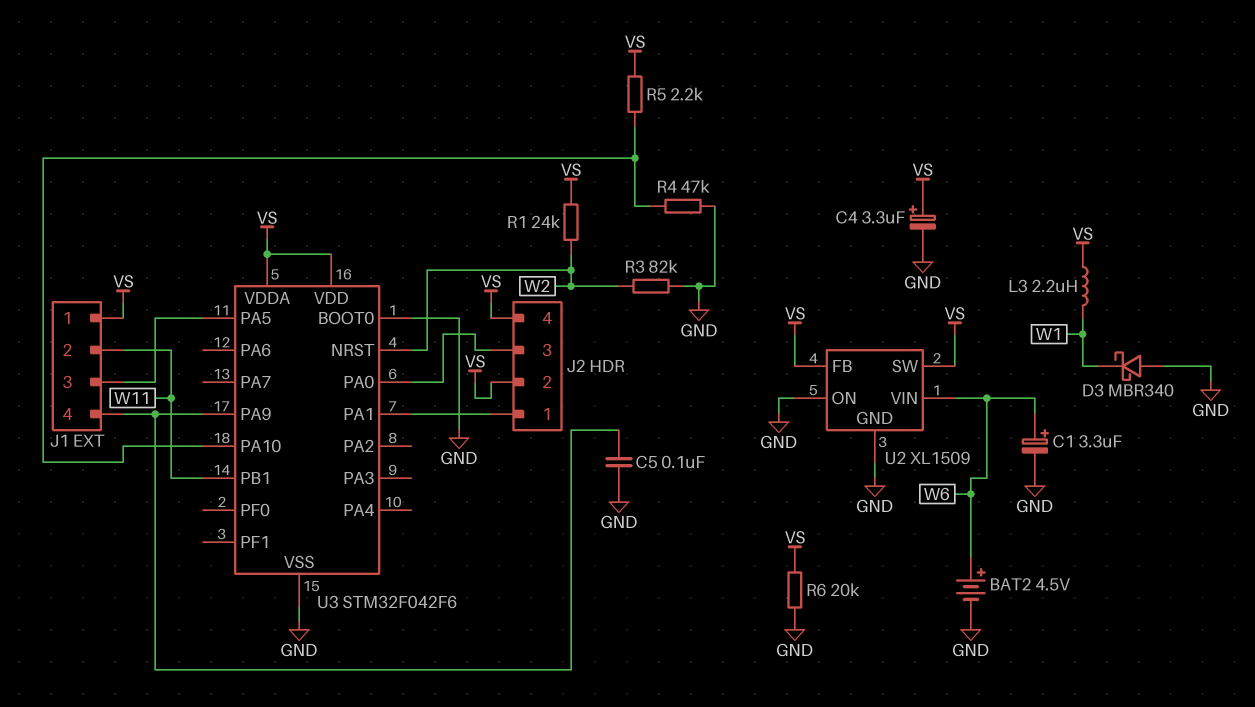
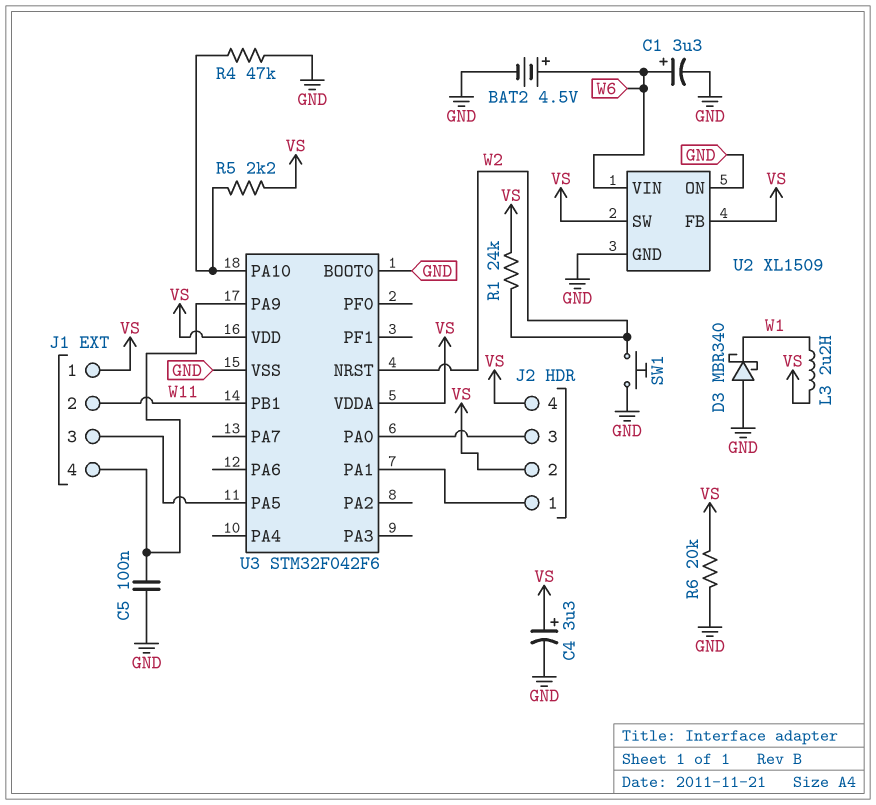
R3: 82k (GND, W2) -> none
SW1: none -> button (GND, W2)

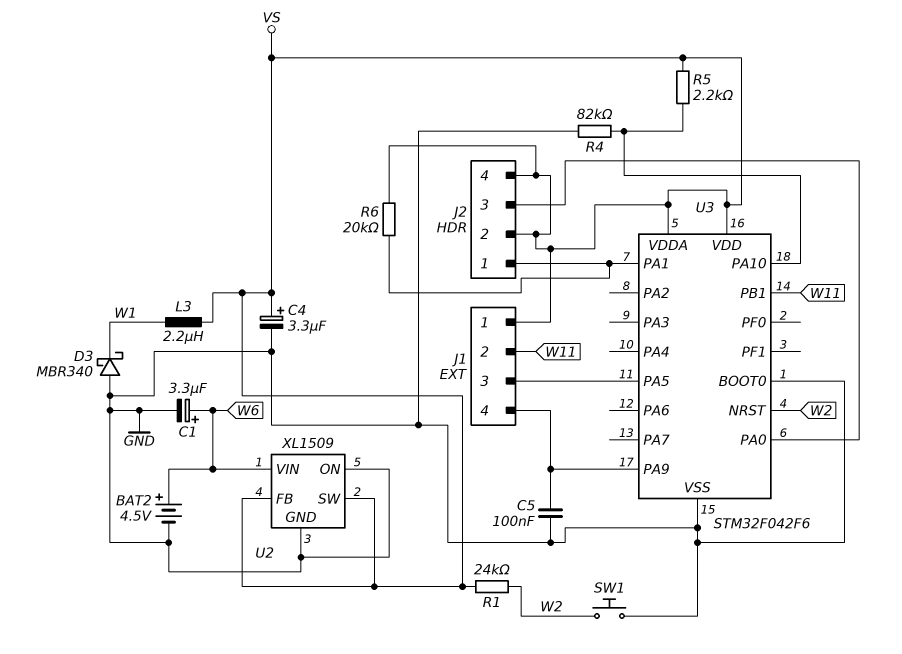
R4: 47k (GND, U3/PA10) -> 82k (GND, U3/PA10)
R6: 20k (GND, VS) -> 20k (J2/1, VS)

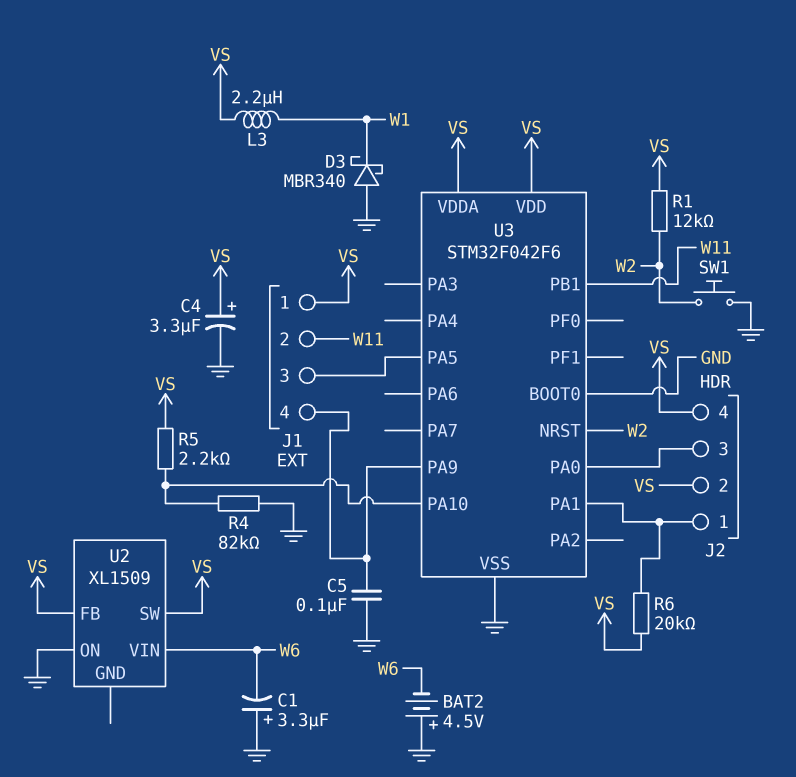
BAT2: 4.5V (plus W6, minus GND) -> 4.5V (plus GND, minus W6)
C1: 3.3uF (plus W6, minus GND) -> 3.3uF (plus GND, minus W6)
R1: 24k (VS, W2) -> 12k (VS, W2)
U2 pin GND: GND -> none

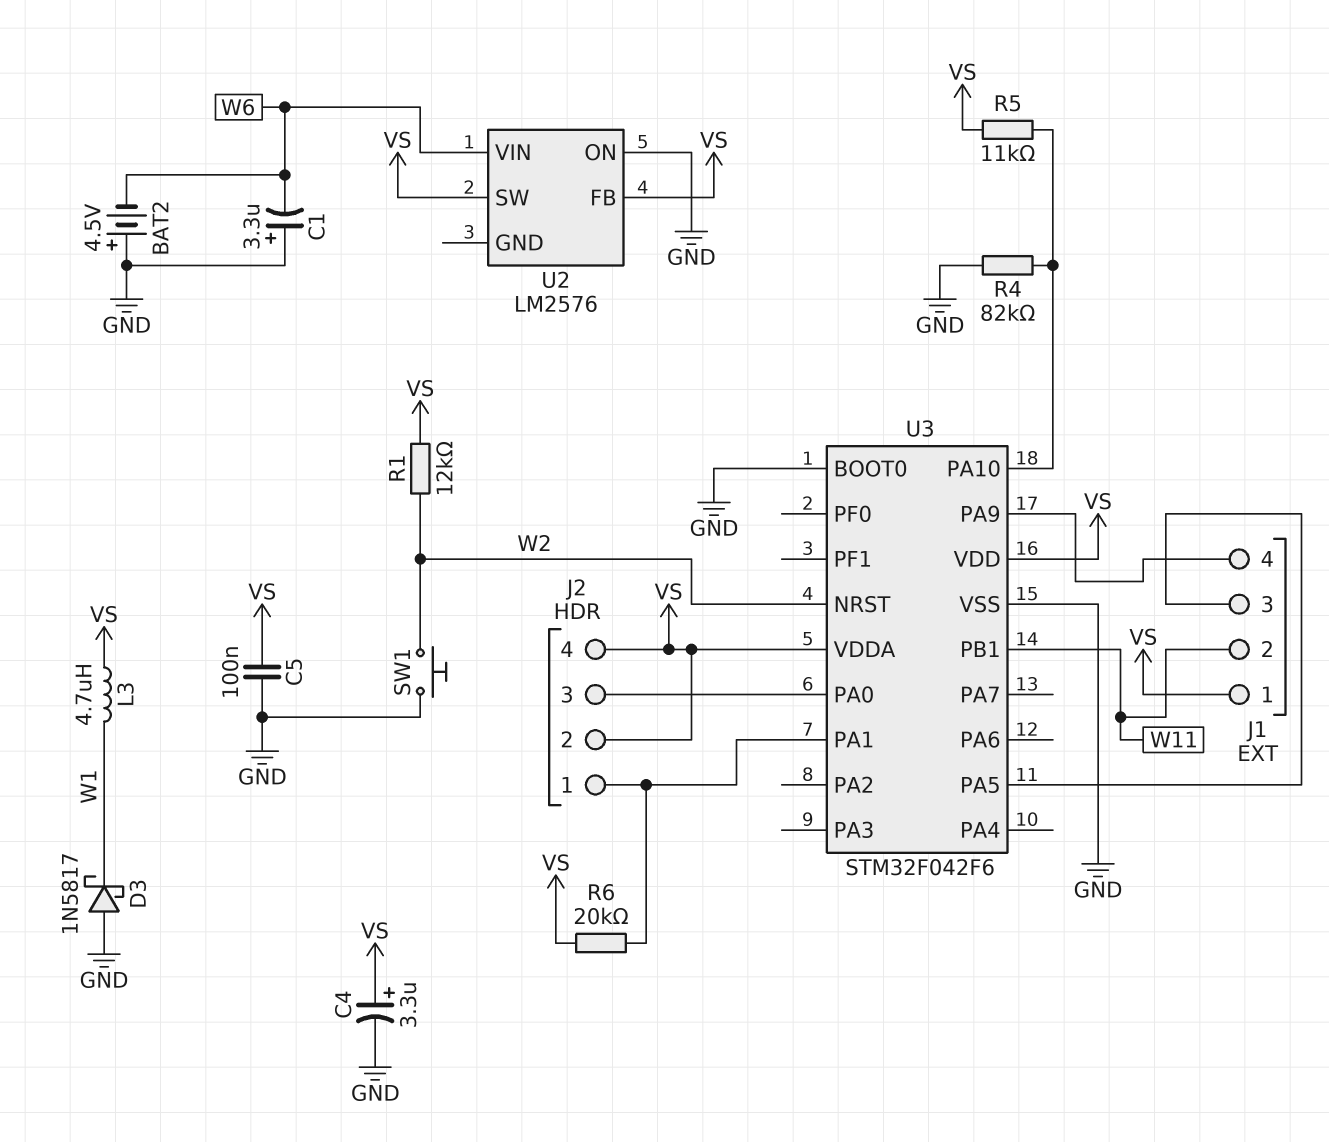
C5: 100nF (GND, J1/4) -> 100nF (GND, VS)
D3: schottky MBR340 (A GND, K W1) -> schottky 1N5817 (A GND, K W1)
L3: 2.2uH (VS, W1) -> 4.7uH (VS, W1)
R5: 2.2k (U3/PA10, VS) -> 11k (U3/PA10, VS)
U2: XL1509 -> LM2576

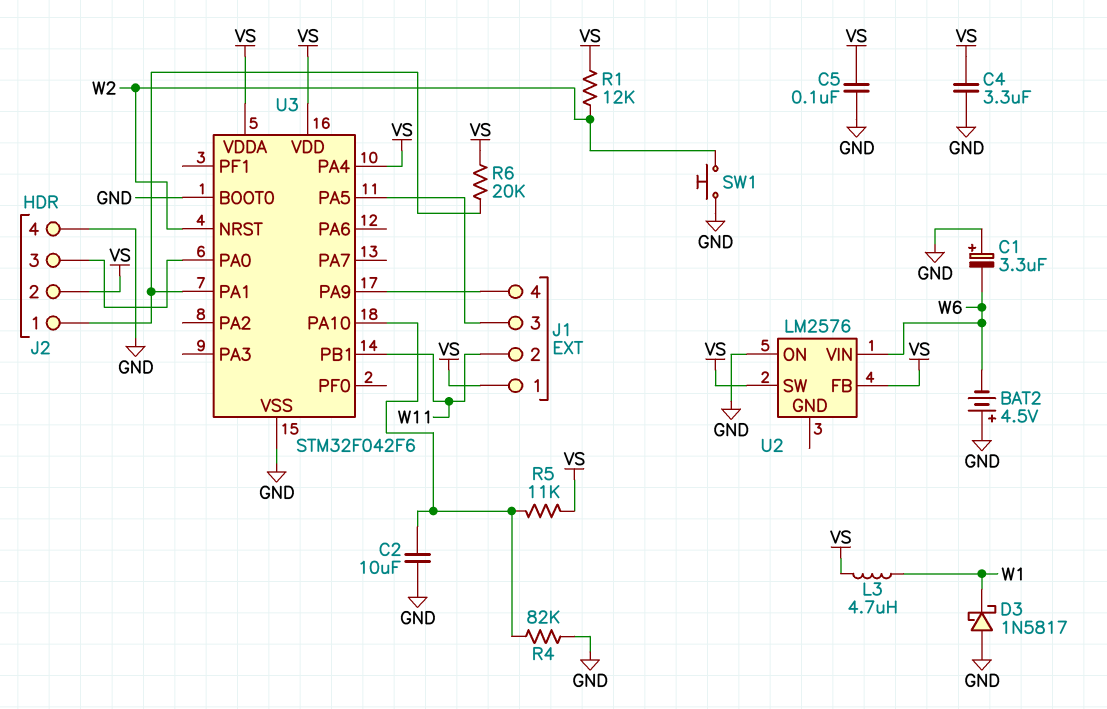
C2: none -> 10uF (GND, U3/PA10)
C4: 3.3uF (plus VS, minus GND) -> 3.3uF (GND, VS)
J2 pin 4: VS -> GND
U3 pin PA4: none -> VS

